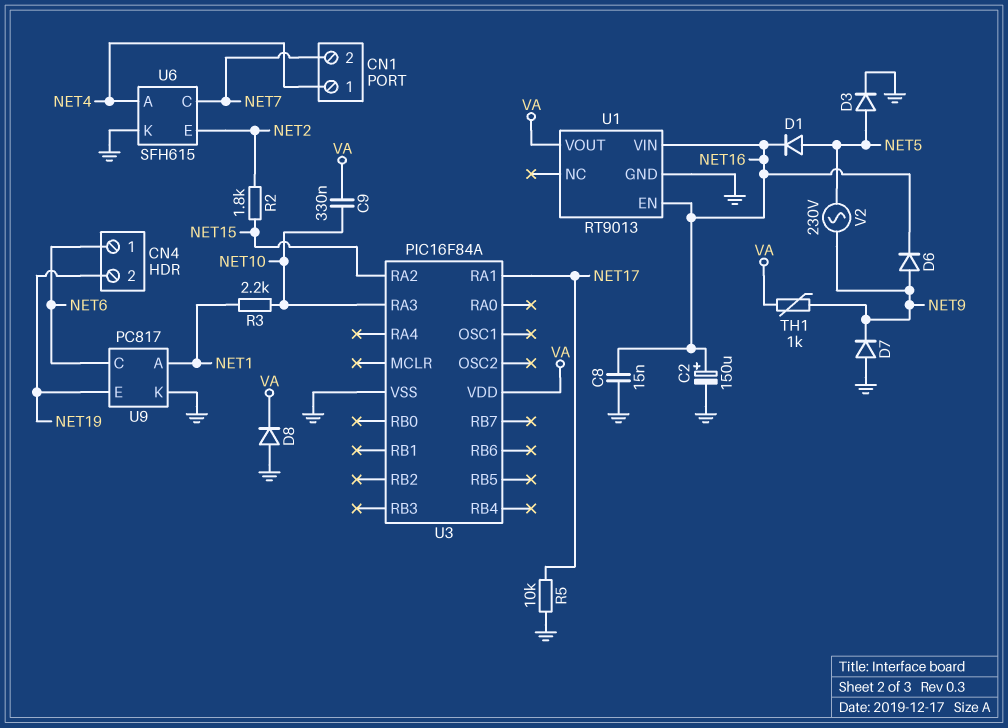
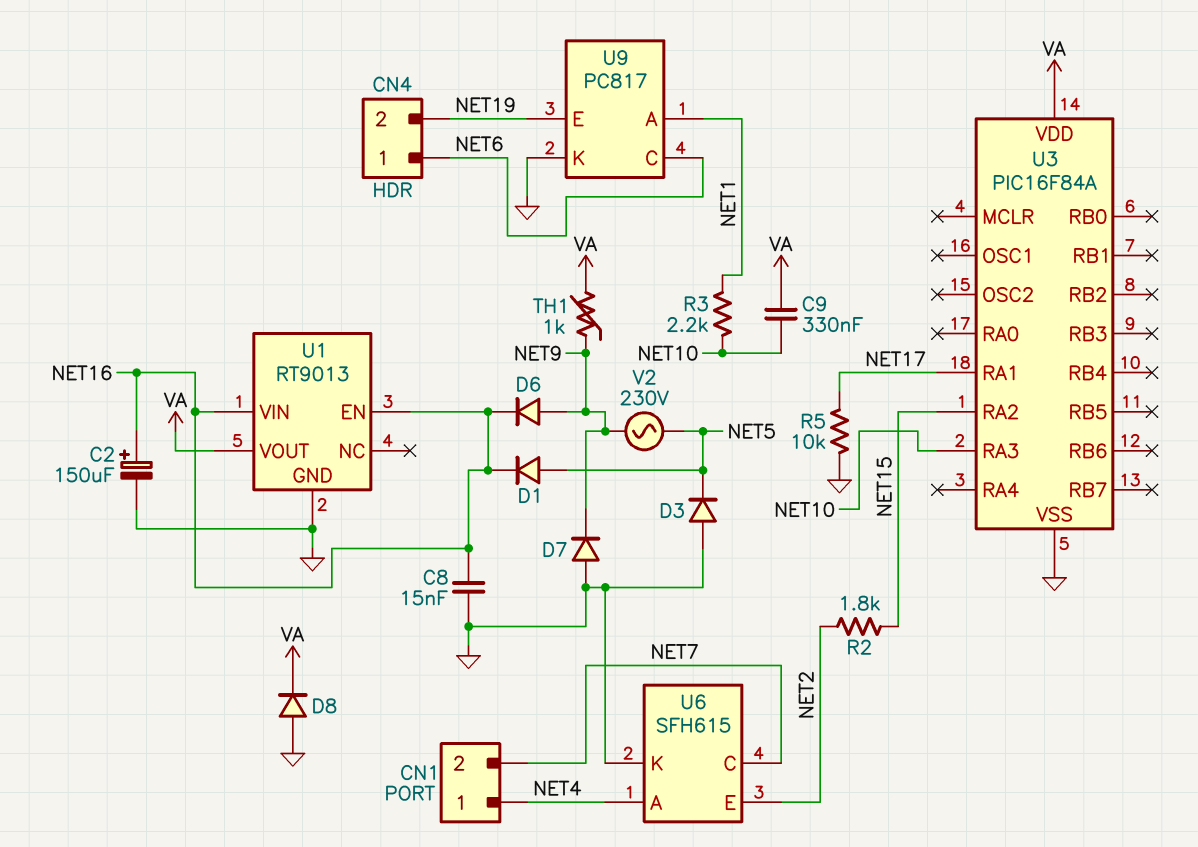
D3: diode (A NET5, K GND) -> diode (A GND, K NET5)

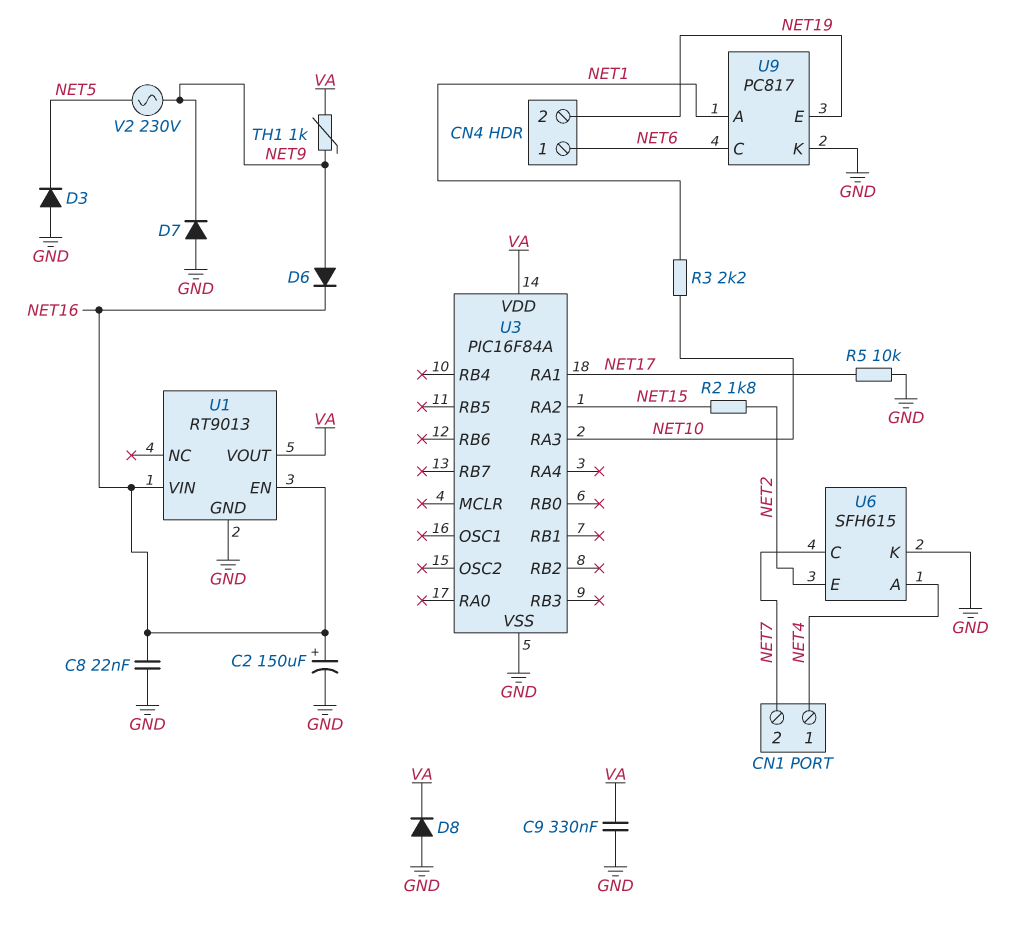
C8: 15nF (GND, NET16) -> 22nF (GND, NET16)
C9: 330nF (NET10, VA) -> 330nF (GND, VA)
D1: diode (A NET5, K NET16) -> none

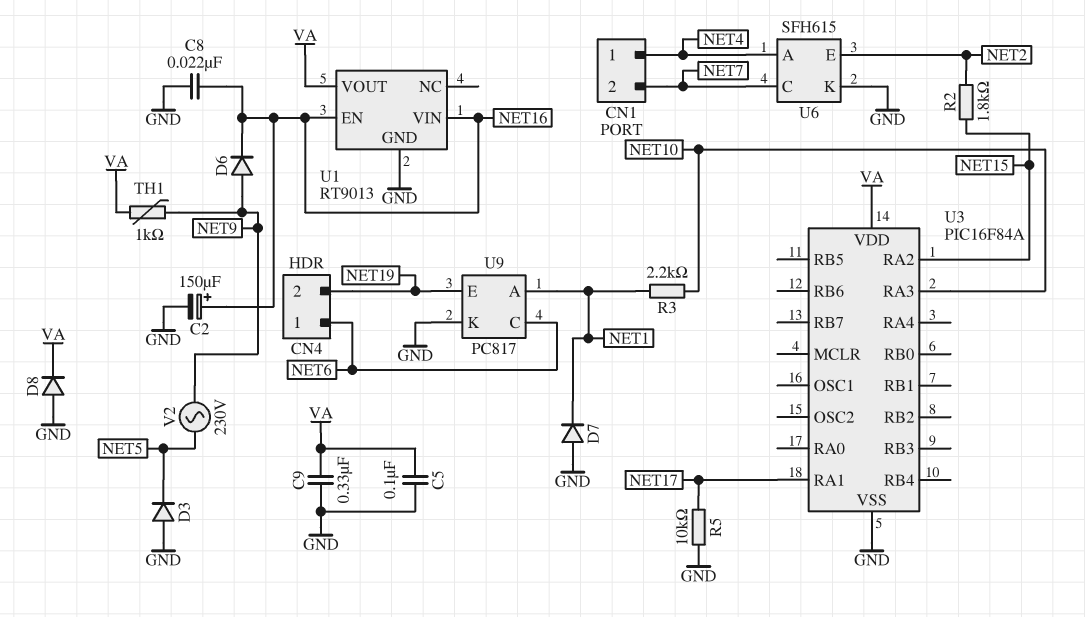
C5: none -> 100nF (GND, VA)
D7: diode (A GND, K NET9) -> diode (A GND, K NET1)

